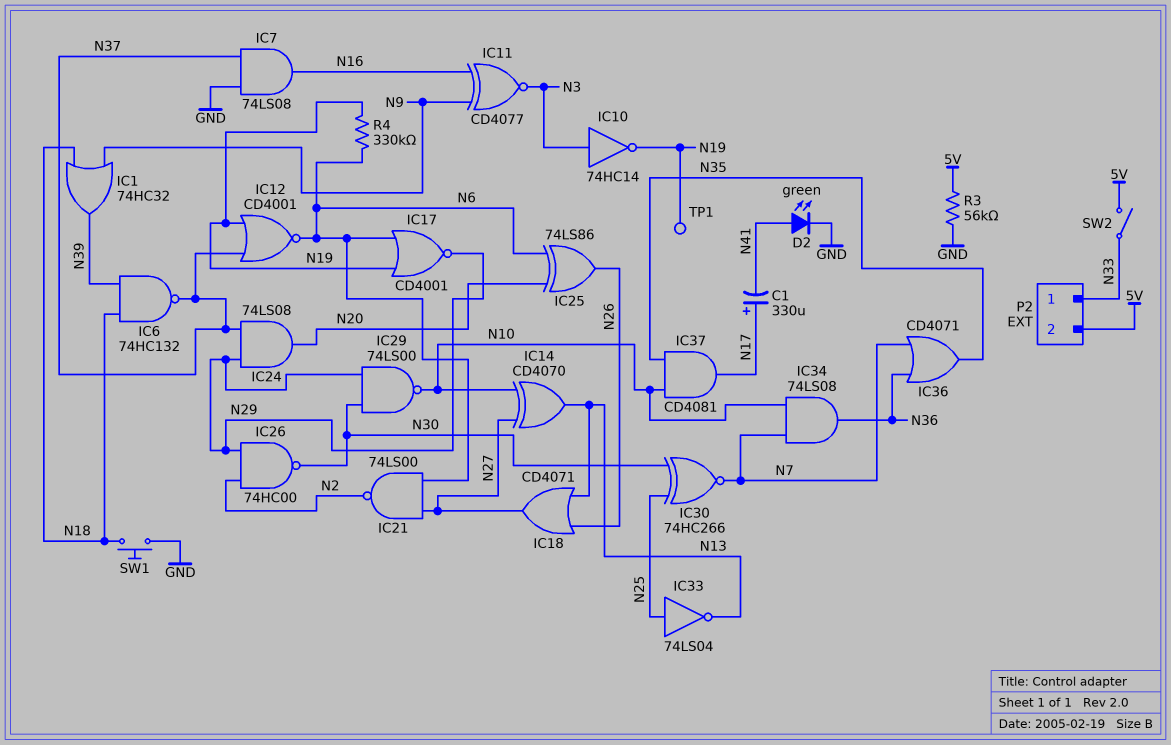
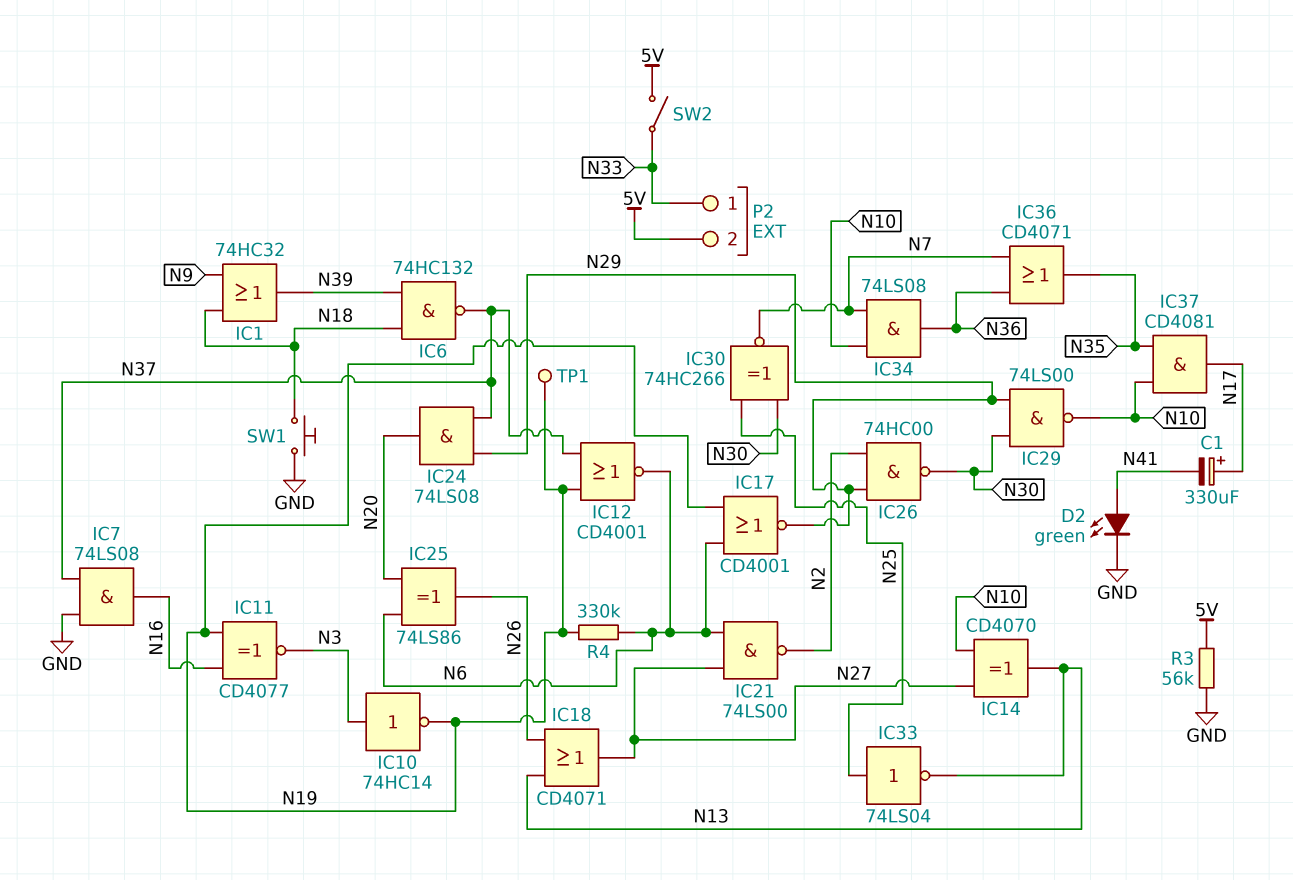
IC11: XNOR CD4077 (in N9, in N16, out N3) -> XNOR CD4077 (in N16, in N19, out N3)

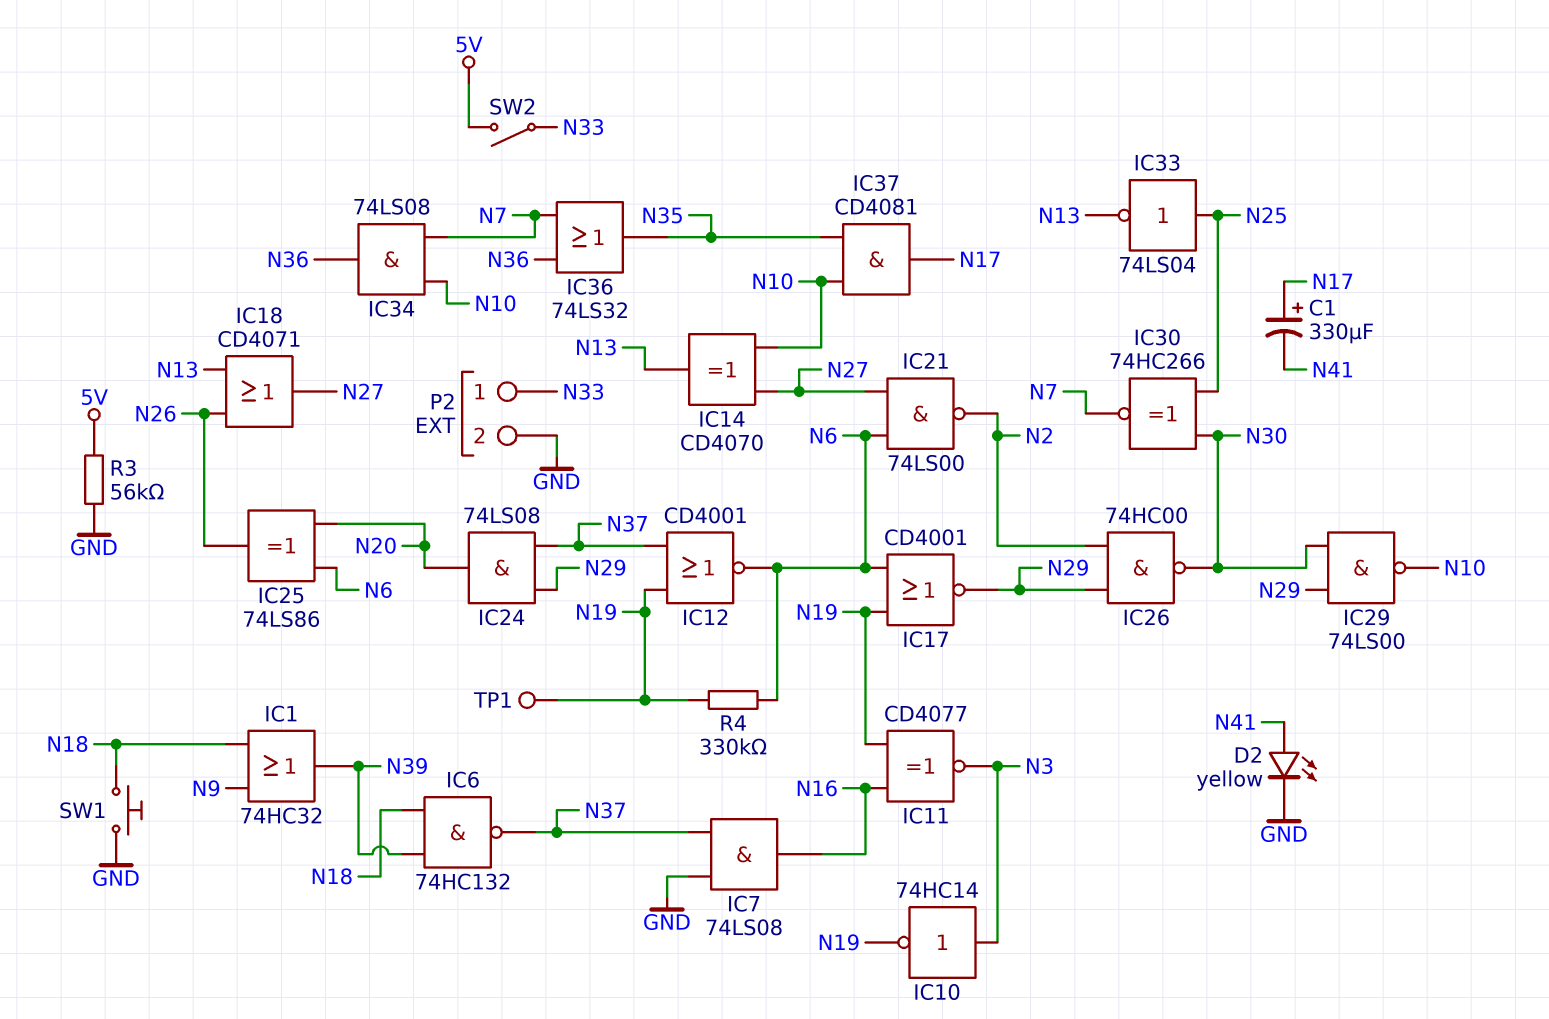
D2: LED green (A N41, K GND) -> LED yellow (A N41, K GND)
IC36: OR CD4071 (in N7, in N36, out N35) -> OR 74LS32 (in N7, in N36, out N35)
P2 pin 2: 5V -> GND

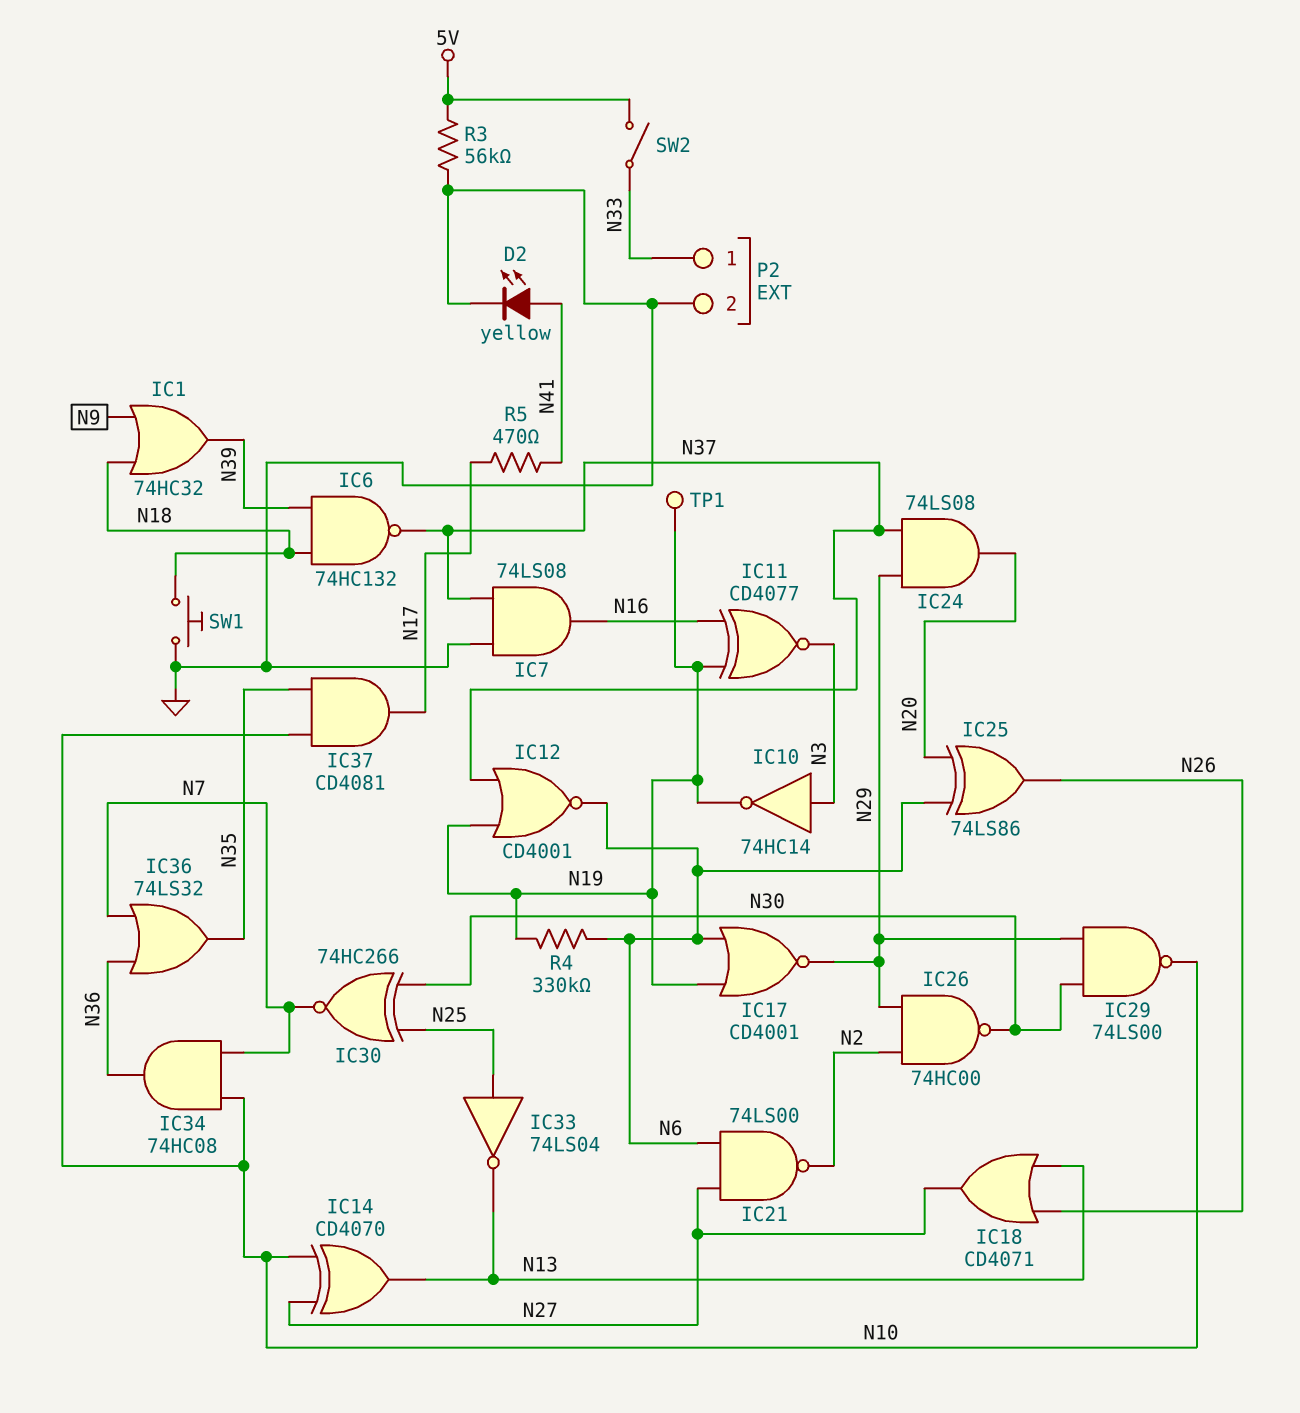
C1: 330uF (plus N17, minus N41) -> none
IC34: AND 74LS08 (in N7, in N10, out N36) -> AND 74HC08 (in N7, in N10, out N36)
R5: none -> 470 (N17, N41)

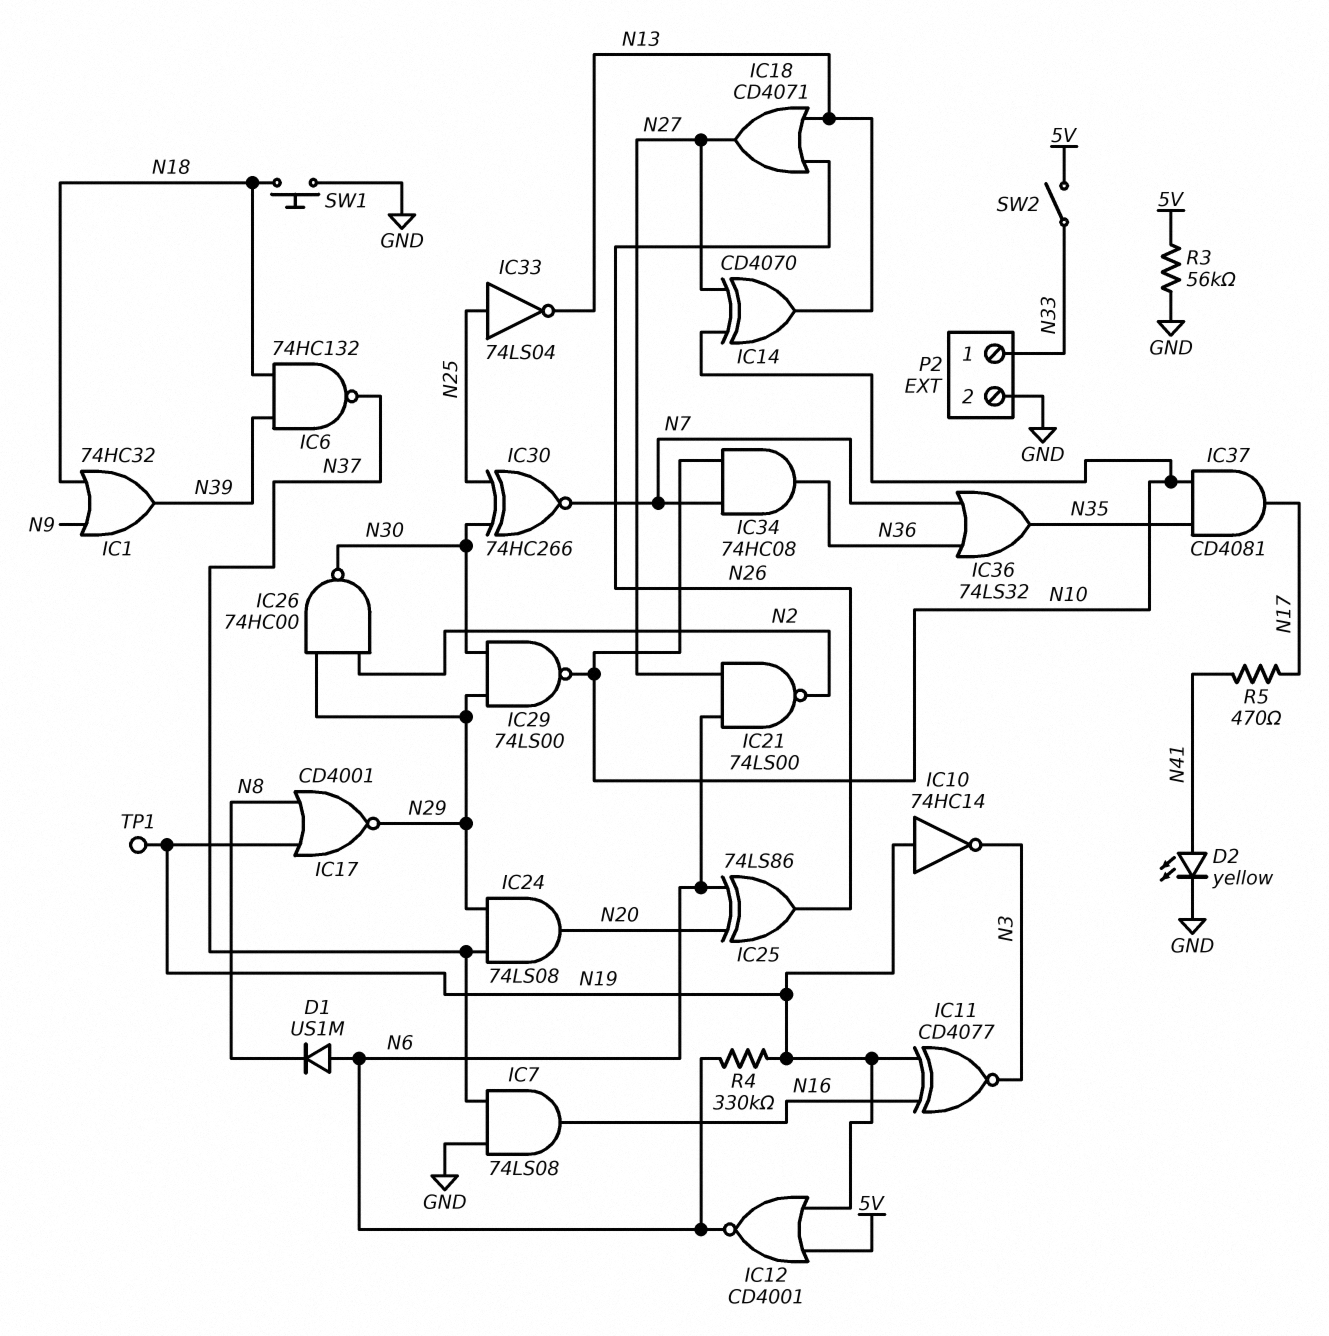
D1: none -> diode US1M (A N6, K N8)
IC10: NOT 74HC14 (in N3, out N19) -> NOT 74HC14 (in N19, out N3)
IC12: NOR CD4001 (in N19, in N37, out N6) -> NOR CD4001 (in 5V, in N19, out N6)
IC17: NOR CD4001 (in N6, in N19, out N29) -> NOR CD4001 (in N8, in N19, out N29)

